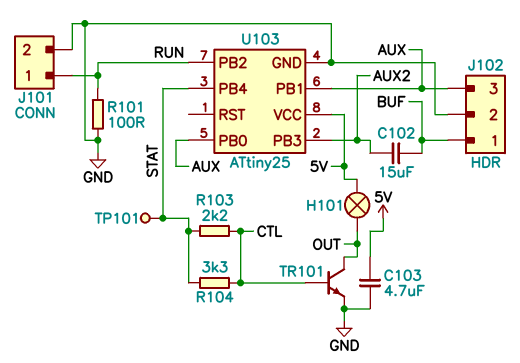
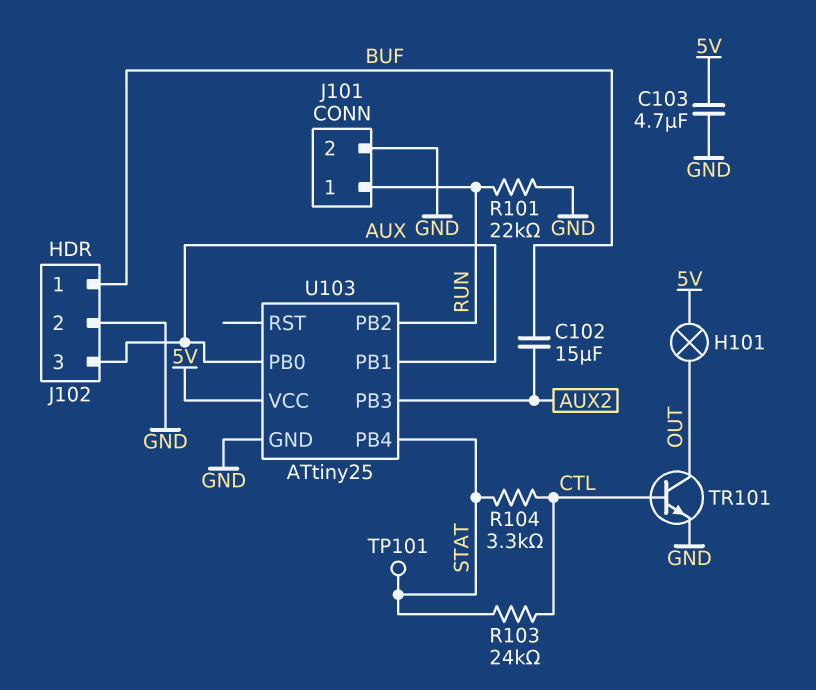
R101: 100 (GND, RUN) -> 22k (GND, RUN)
R103: 2.2k (CTL, STAT) -> 24k (CTL, STAT)

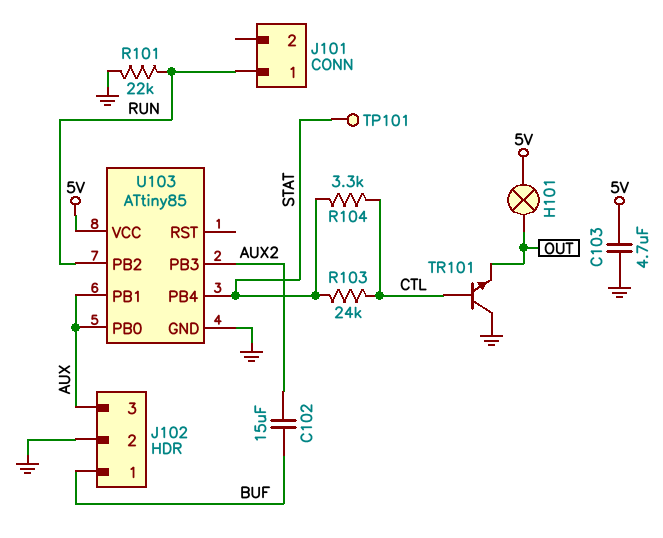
J101 pin 2: GND -> none
TR101: NPN (B CTL, C OUT, E GND) -> NPN (B CTL, C GND, E OUT)
U103: ATtiny25 -> ATtiny85

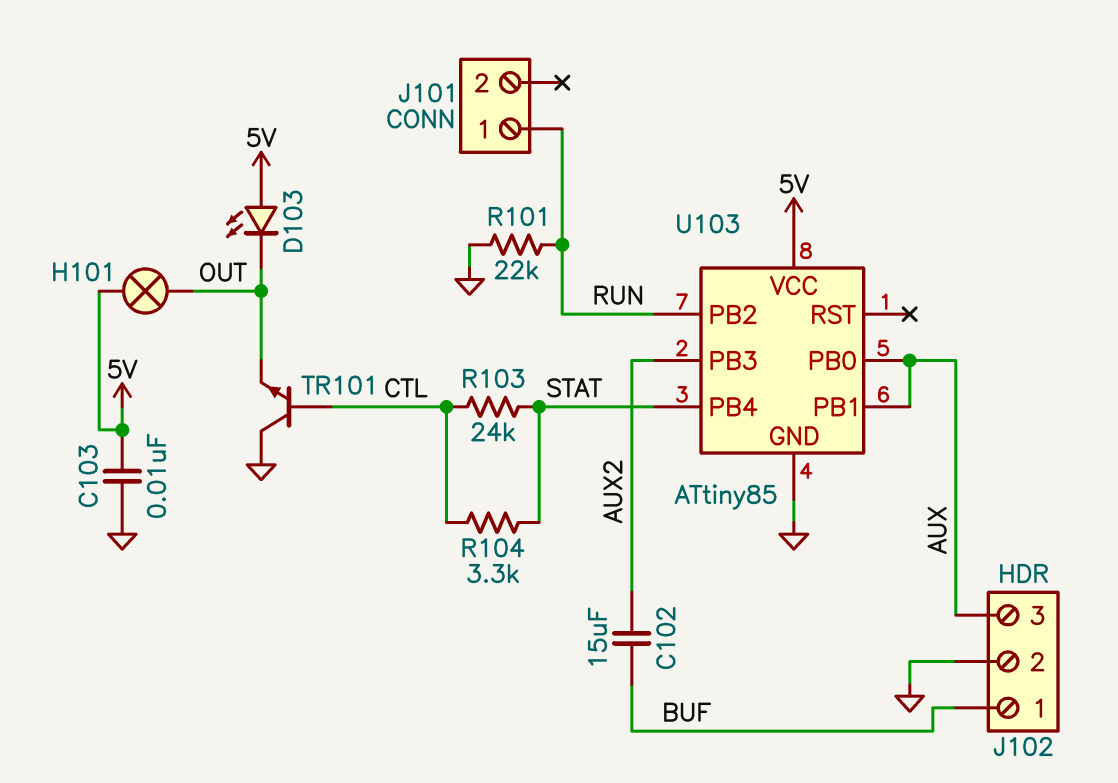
C103: 4.7uF (5V, GND) -> 10nF (5V, GND)
D103: none -> LED (A 5V, K OUT)
TP101: test point (STAT) -> none

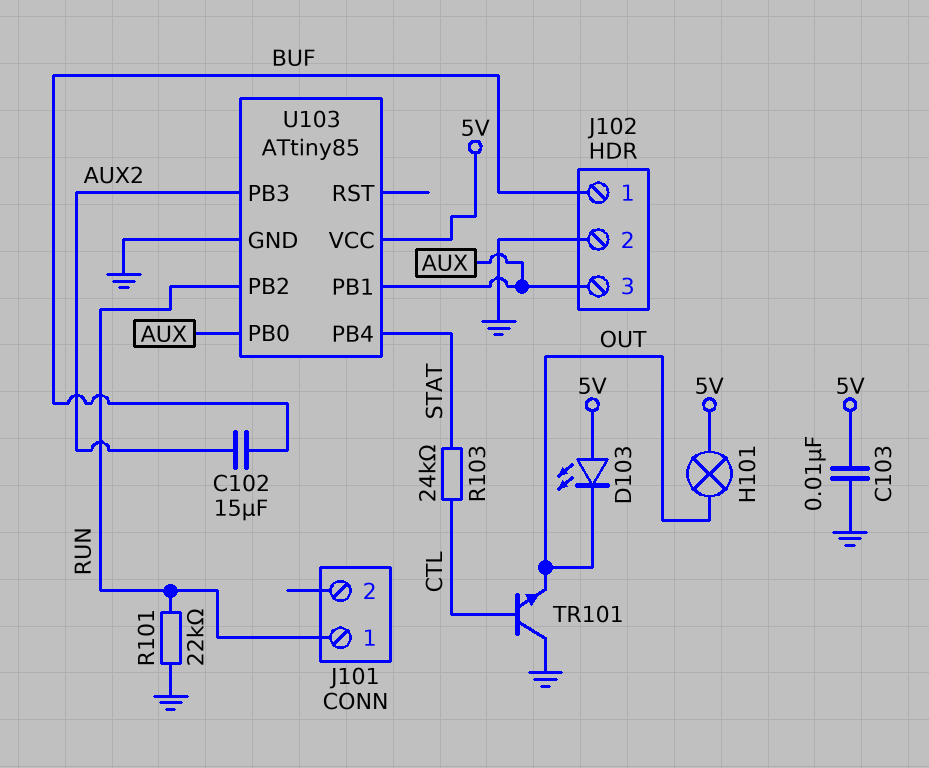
R104: 3.3k (CTL, STAT) -> none

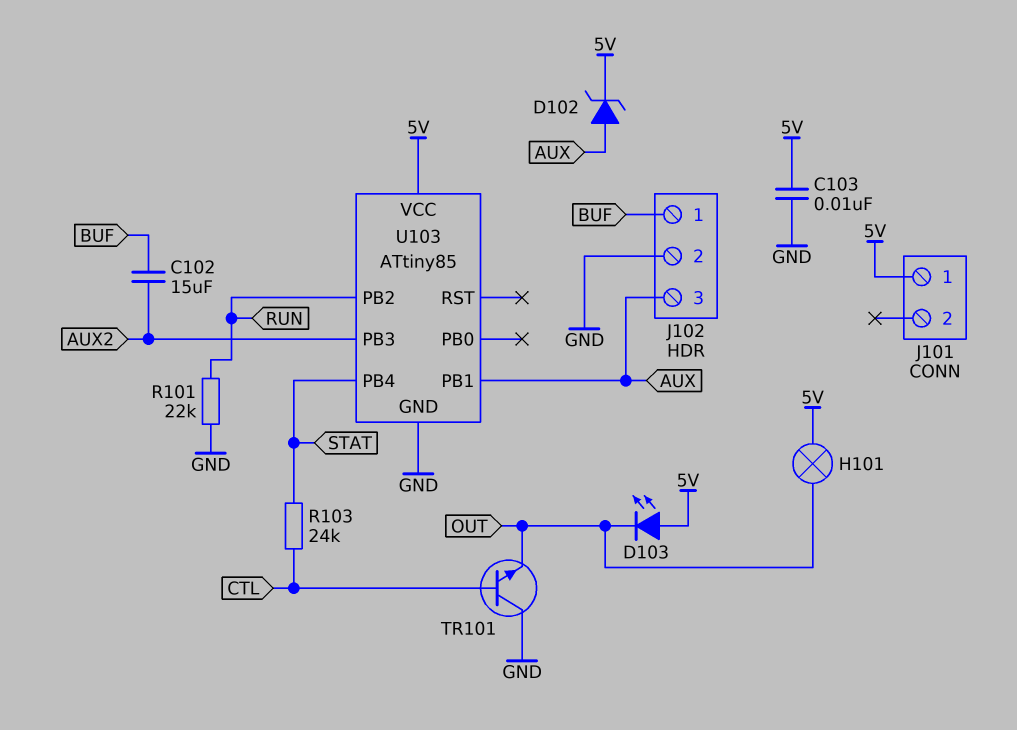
D102: none -> zener (A AUX, K 5V)
J101 pin 1: RUN -> 5V
U103 pin PB0: AUX -> none

